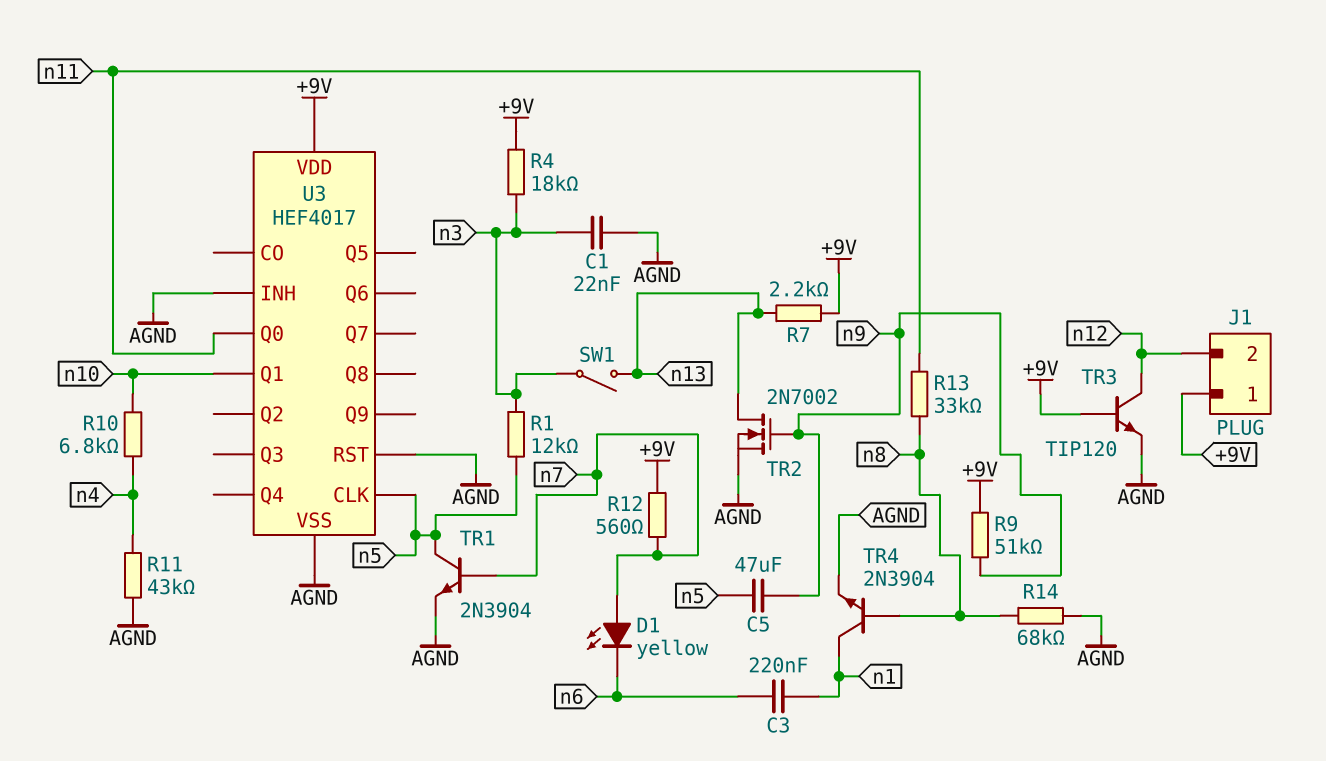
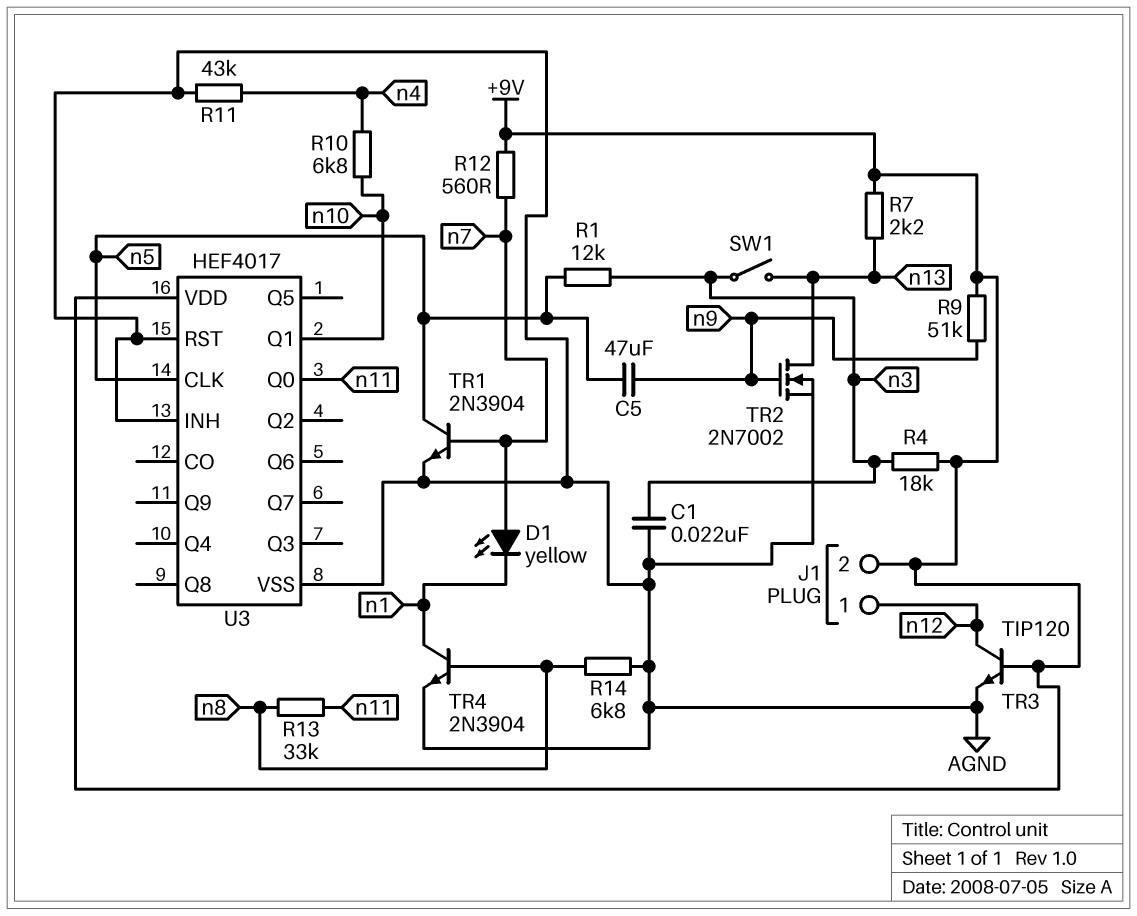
C3: 220nF (n1, n6) -> none
D1: LED yellow (A n7, K n6) -> LED yellow (A n7, K n1)
J1 pin 1: +9V -> n12
J1 pin 2: n12 -> +9V
R14: 68k (AGND, n8) -> 6.8k (AGND, n8)

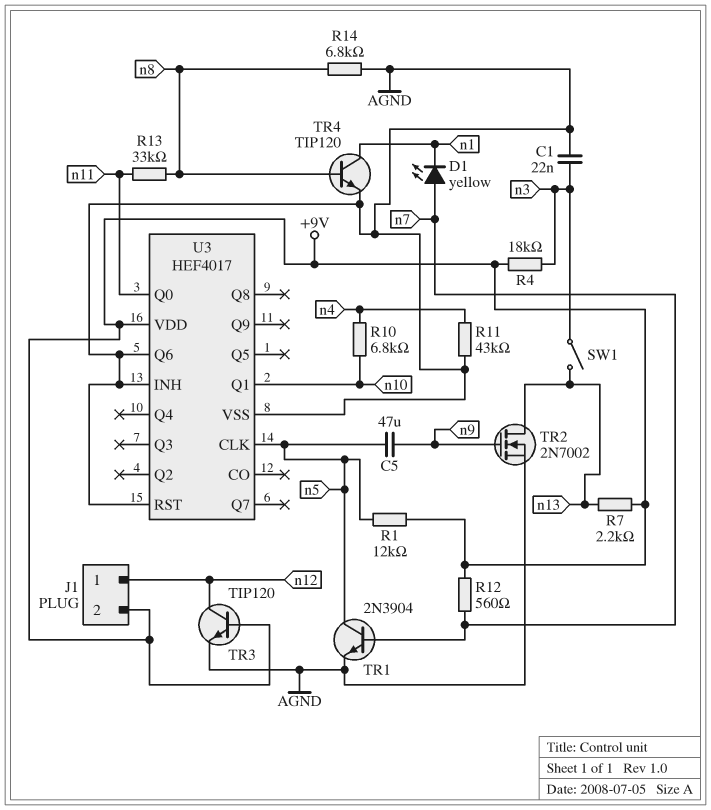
R1: 12k (n3, n5) -> 12k (+9V, n5)
R9: 51k (+9V, n9) -> none
TR4: NPN 2N3904 (B n8, C n1, E AGND) -> NPN TIP120 (B n8, C n1, E AGND)
U3 pin Q6: none -> AGND

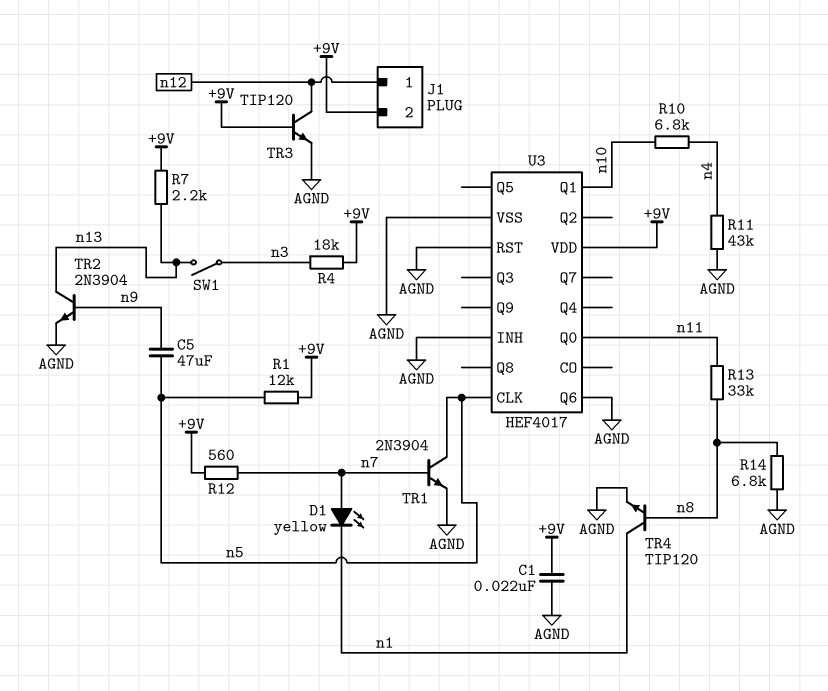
C1: 22nF (AGND, n3) -> 22nF (+9V, AGND)
TR2: NMOS 2N7002 (G n9, D n13, S AGND) -> NPN 2N3904 (B n9, C n13, E AGND)

